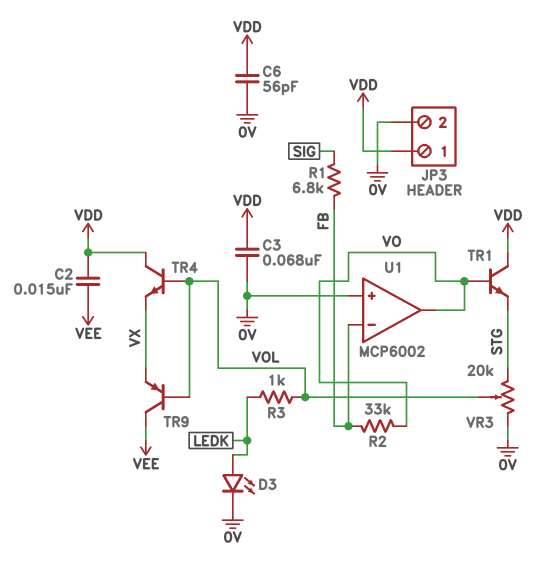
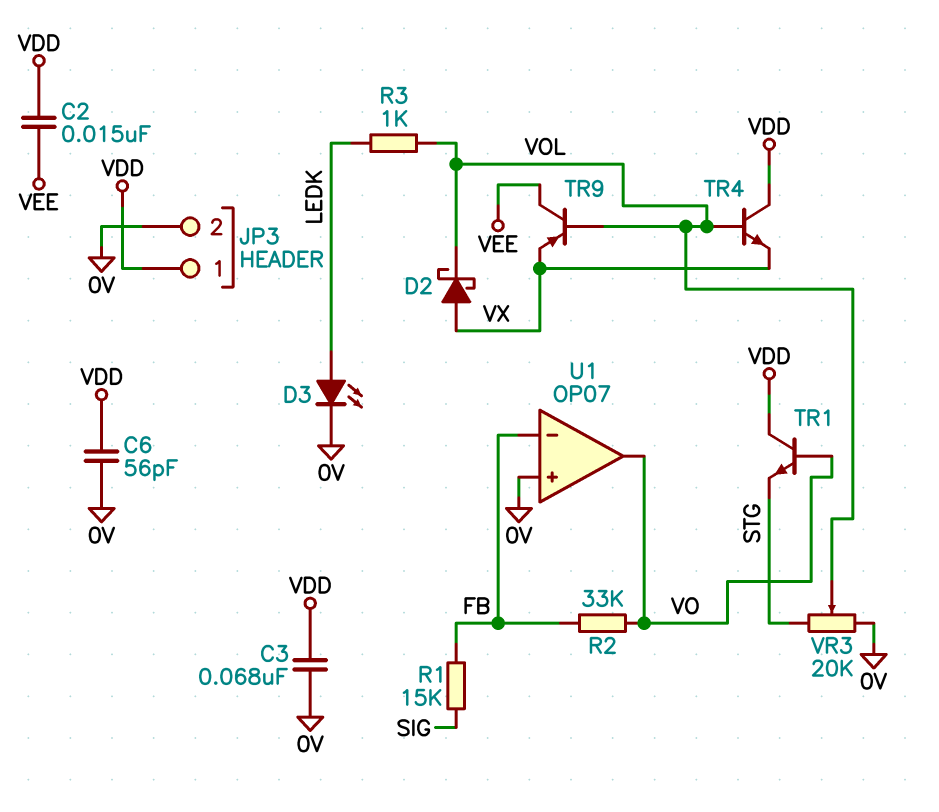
D2: none -> schottky (A VX, K VOL)
R1: 6.8k (FB, SIG) -> 15k (FB, SIG)
U1: MCP6002 -> OP07

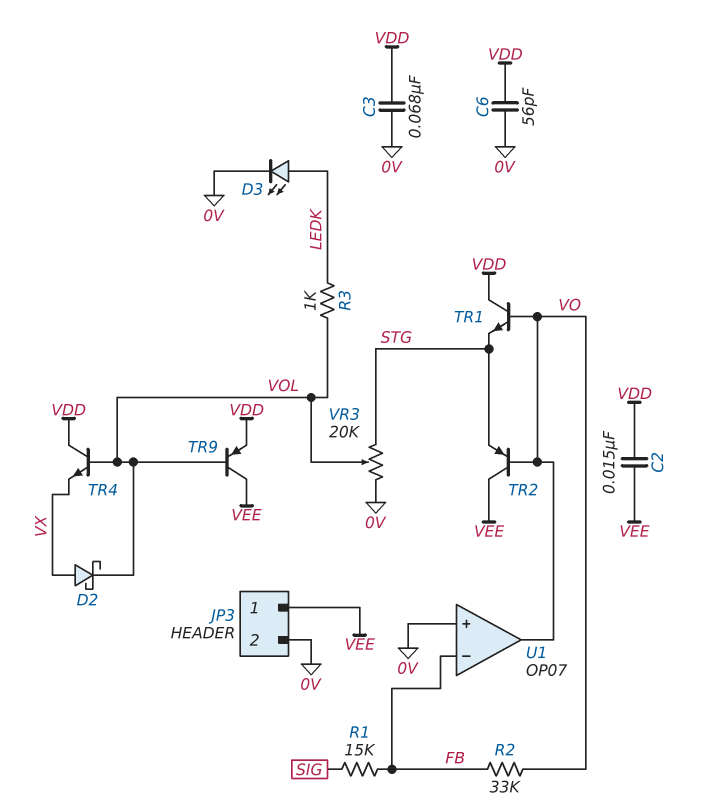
JP3 pin 1: VDD -> VEE
TR2: none -> PNP (B VO, C VEE, E STG)
TR9: PNP (B VOL, C VEE, E VX) -> PNP (B VOL, C VEE, E VDD)

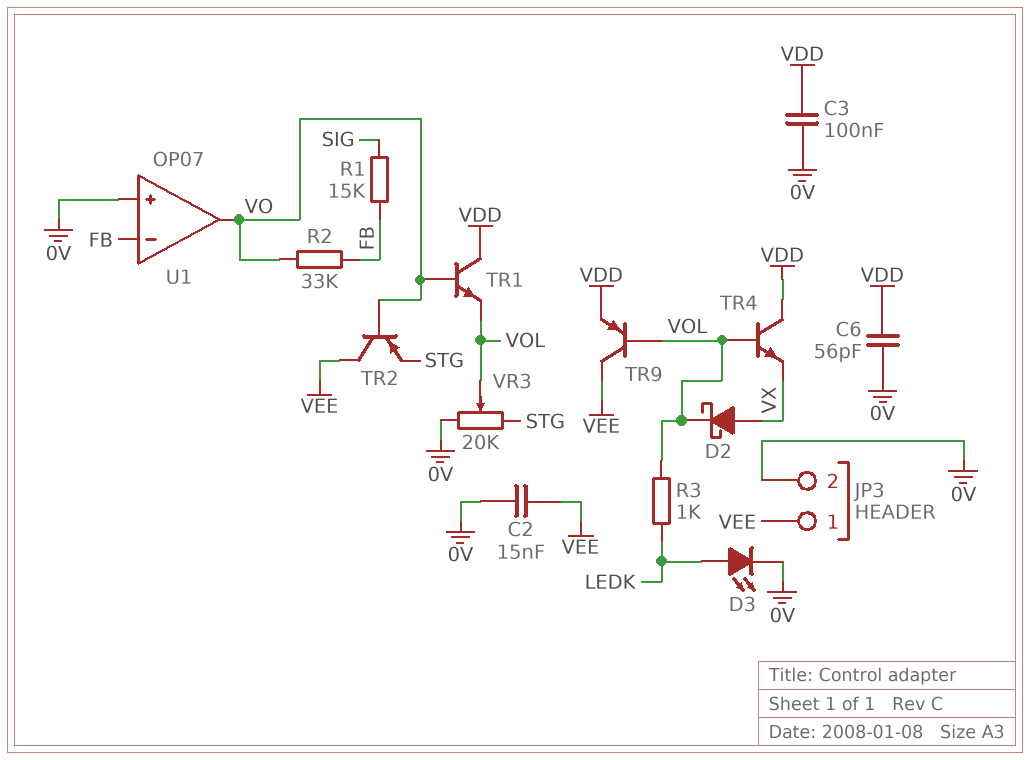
C2: 15nF (VDD, VEE) -> 15nF (0V, VEE)
C3: 68nF (0V, VDD) -> 100nF (0V, VDD)
TR1: NPN (B VO, C VDD, E STG) -> NPN (B VO, C VDD, E VOL)

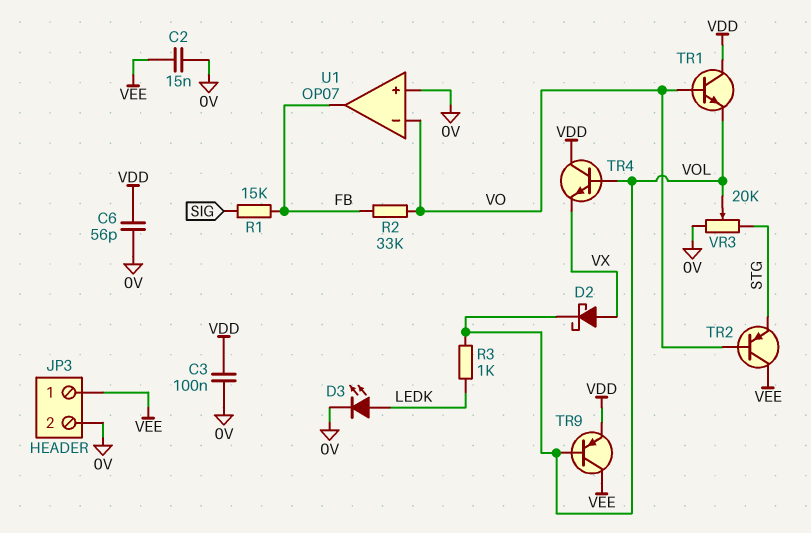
U1 pin in-: FB -> VO
U1 pin out: VO -> FB

